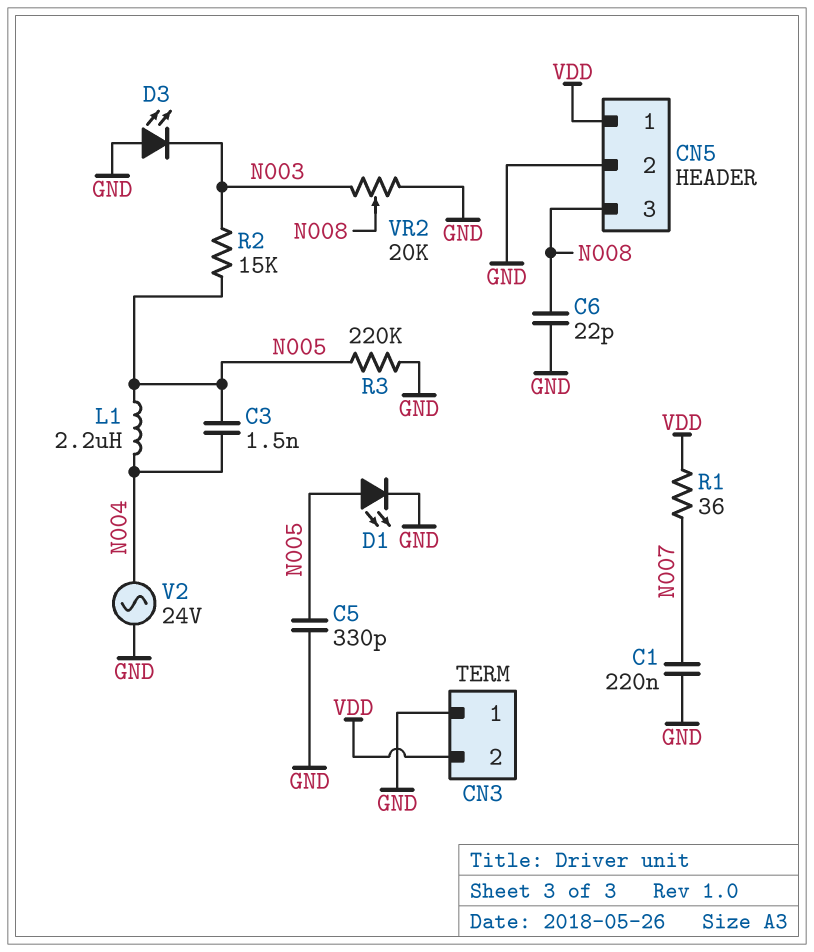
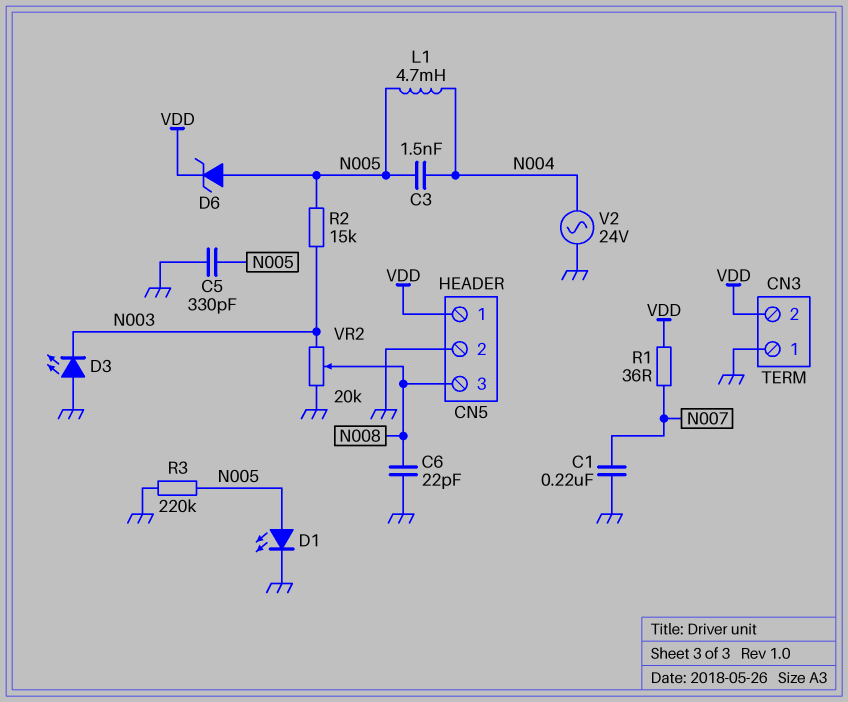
D6: none -> zener (A N005, K VDD)
L1: 2.2uH (N004, N005) -> 4.7mH (N004, N005)

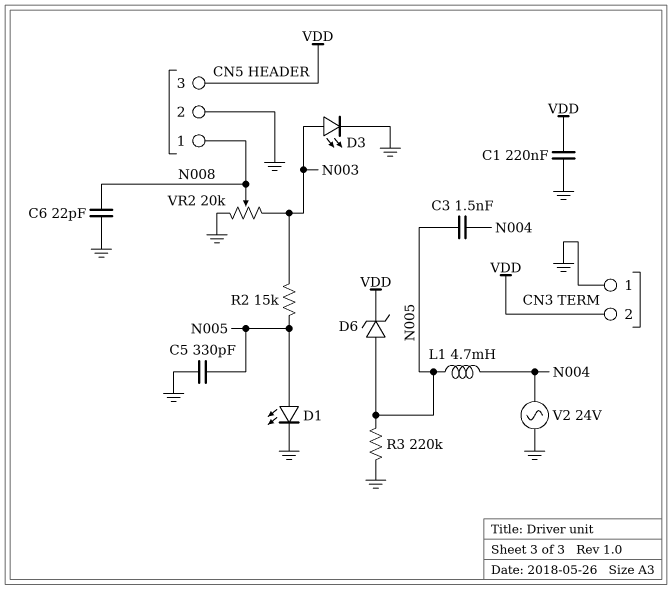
C1: 220nF (GND, N007) -> 220nF (GND, VDD)
CN5 pin 1: VDD -> N008
CN5 pin 3: N008 -> VDD
D3: LED (A GND, K N003) -> LED (A N003, K GND)
R1: 36 (N007, VDD) -> none

